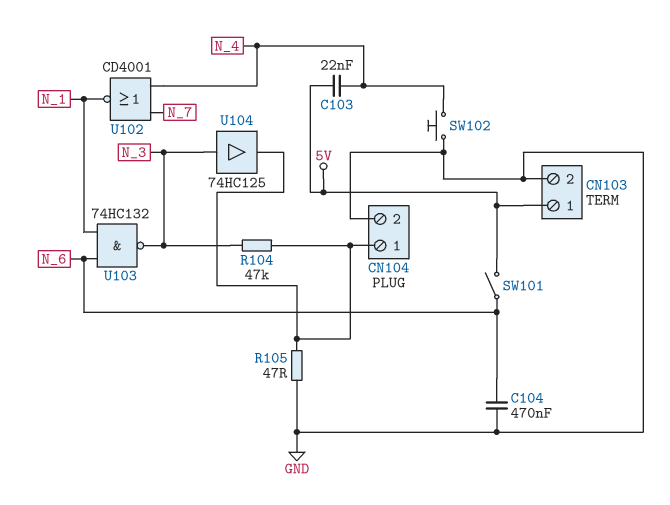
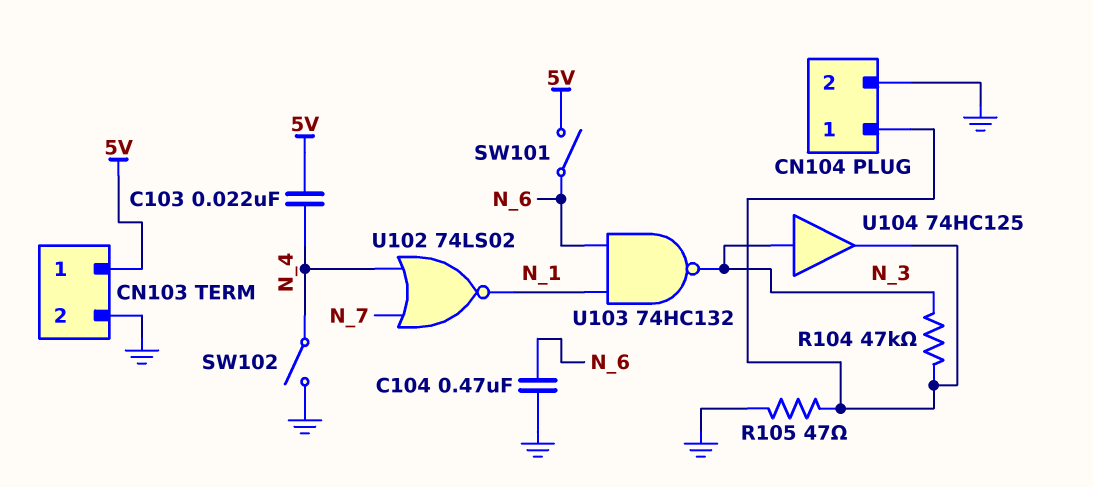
SW102: button (GND, N_4) -> switch (GND, N_4)
U102: NOR CD4001 (in N_4, in N_7, out N_1) -> NOR 74LS02 (in N_4, in N_7, out N_1)

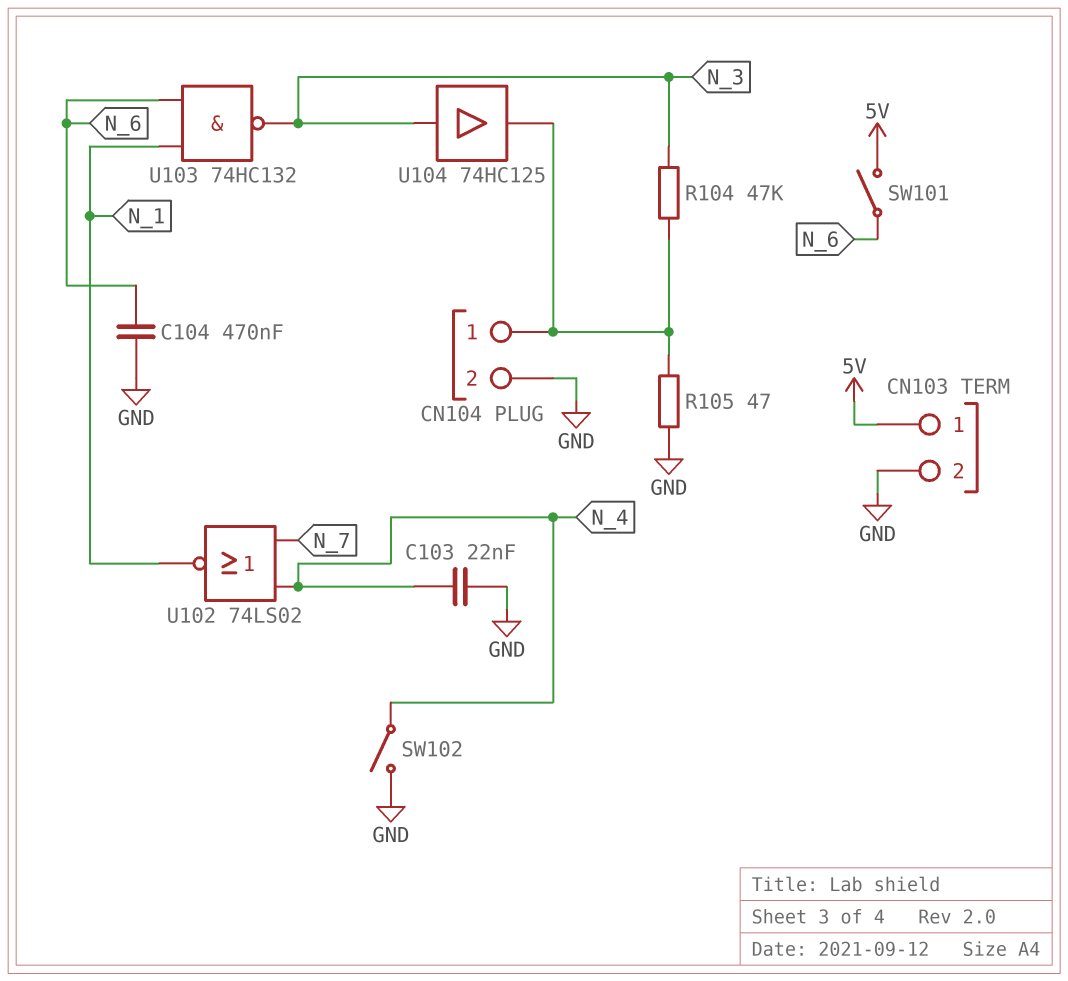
C103: 22nF (5V, N_4) -> 22nF (GND, N_4)

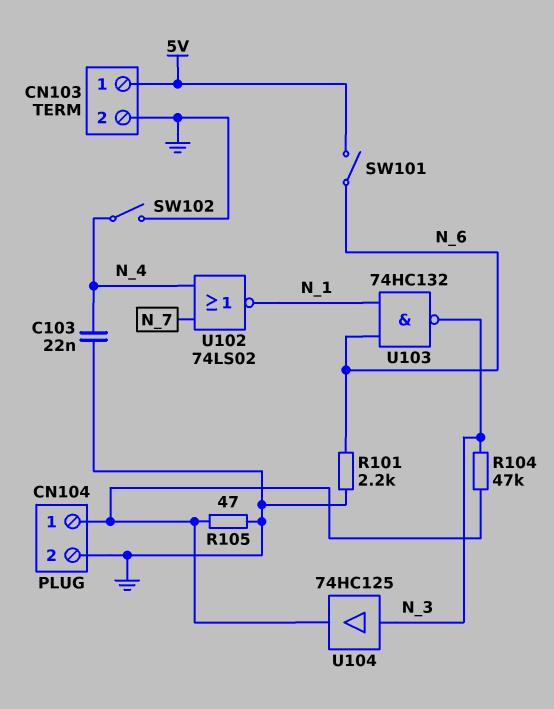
C104: 470nF (GND, N_6) -> none
R101: none -> 2.2k (GND, N_6)

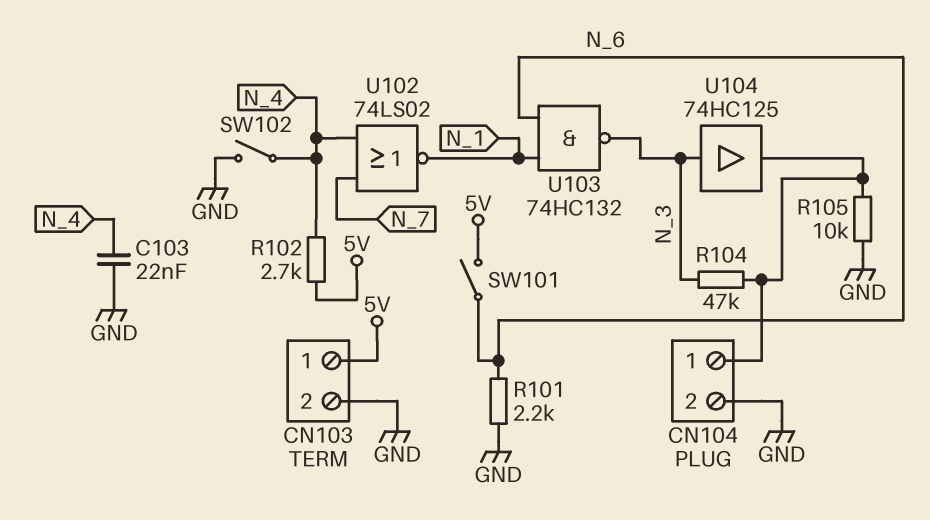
R102: none -> 2.7k (5V, N_4)
R105: 47 (CN104/1, GND) -> 10k (CN104/1, GND)

